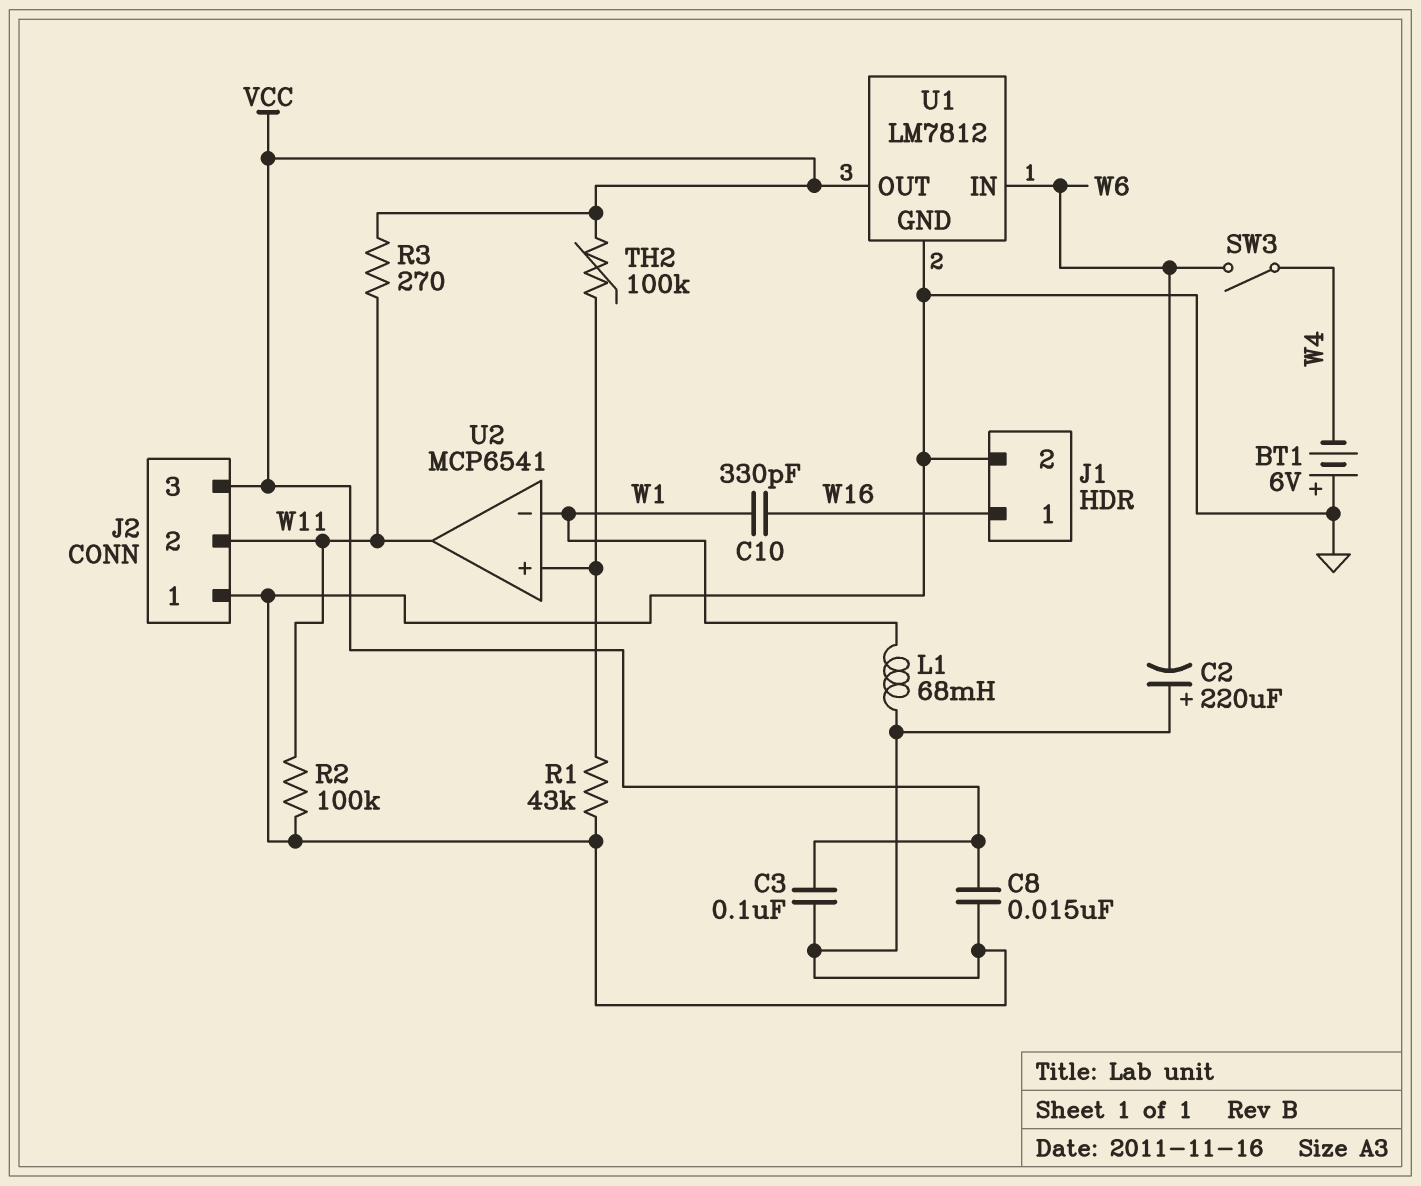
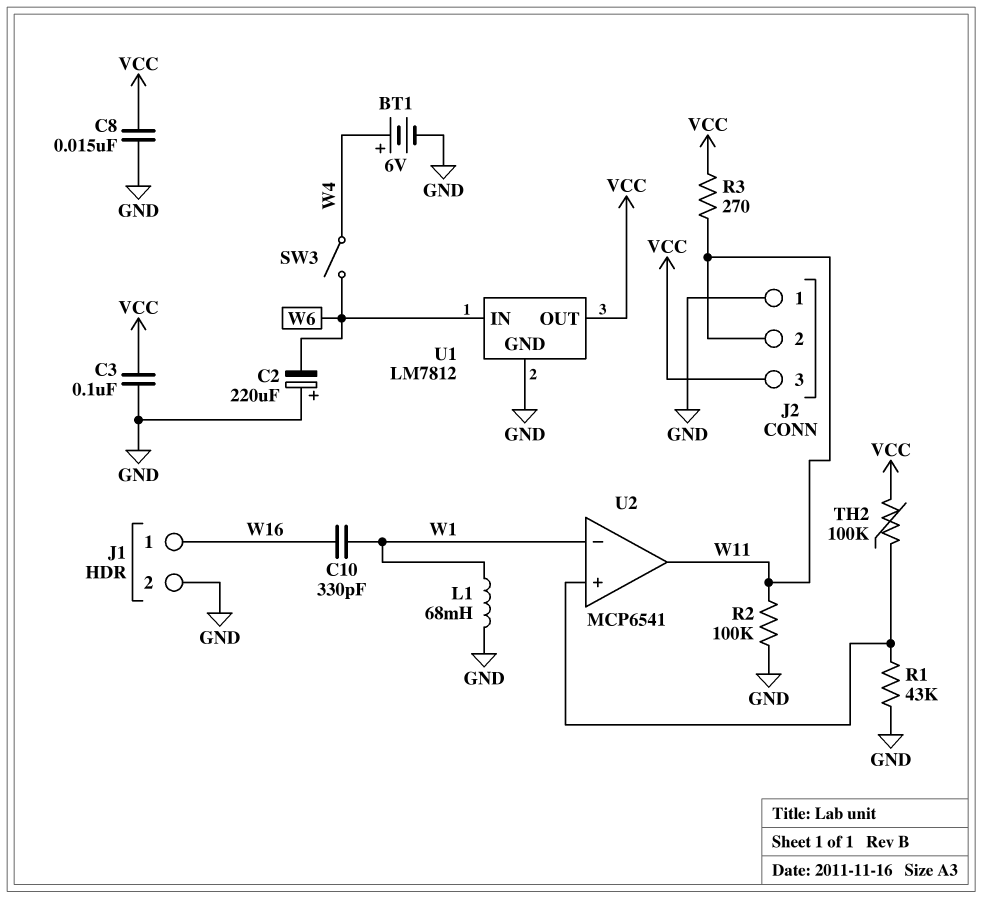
BT1: 6V (plus GND, minus W4) -> 6V (plus W4, minus GND)

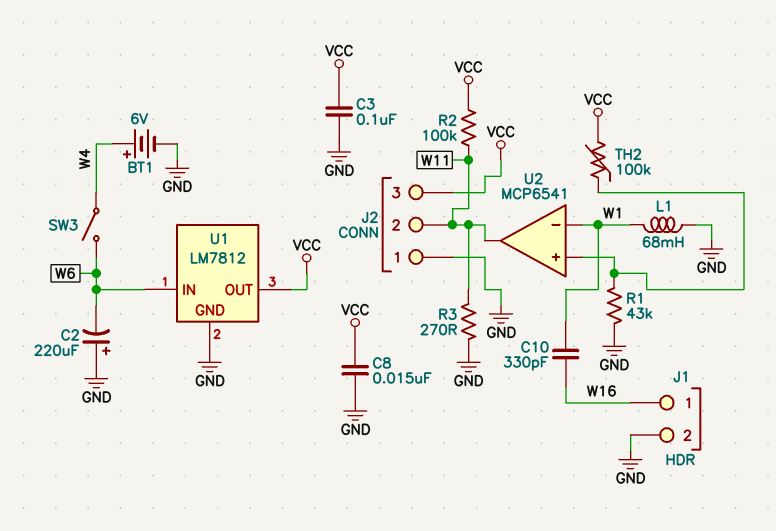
R2: 100k (GND, W11) -> 100k (VCC, W11)
R3: 270 (VCC, W11) -> 270 (GND, W11)

